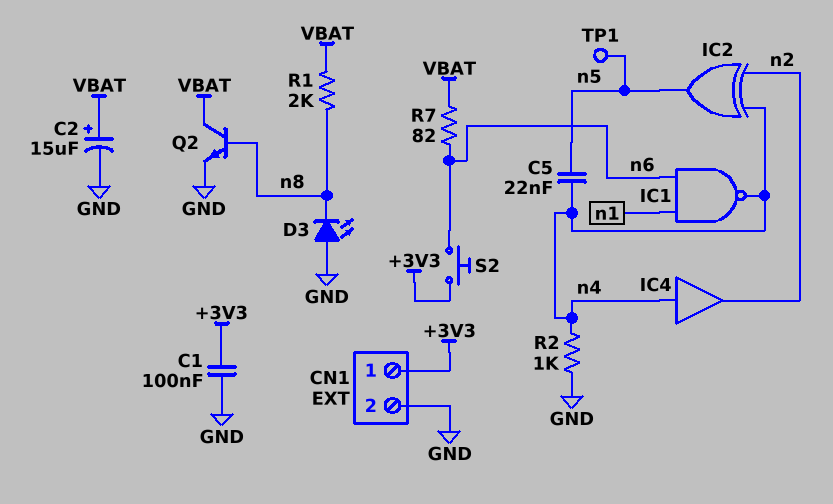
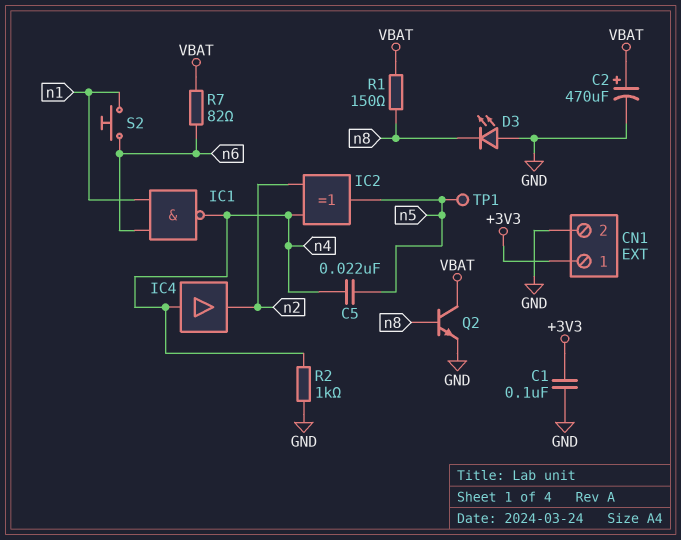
C2: 15uF (plus VBAT, minus GND) -> 470uF (plus VBAT, minus GND)
R1: 2k (VBAT, n8) -> 150 (VBAT, n8)
S2: button (+3V3, n6) -> button (n1, n6)

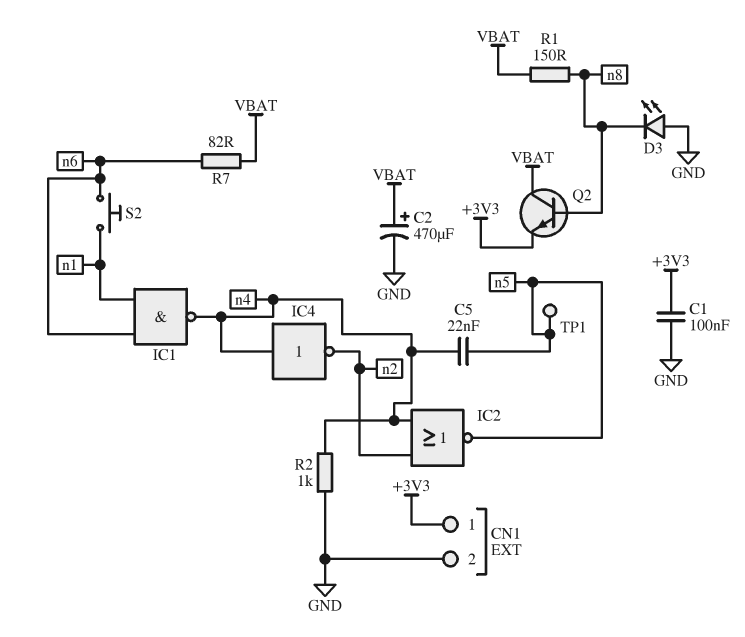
IC2: XOR (in n2, in n4, out n5) -> NOR (in n2, in n4, out n5)
IC4: buffer (in n4, out n2) -> NOT (in n4, out n2)
Q2: NPN (B n8, C VBAT, E GND) -> NPN (B n8, C VBAT, E +3V3)

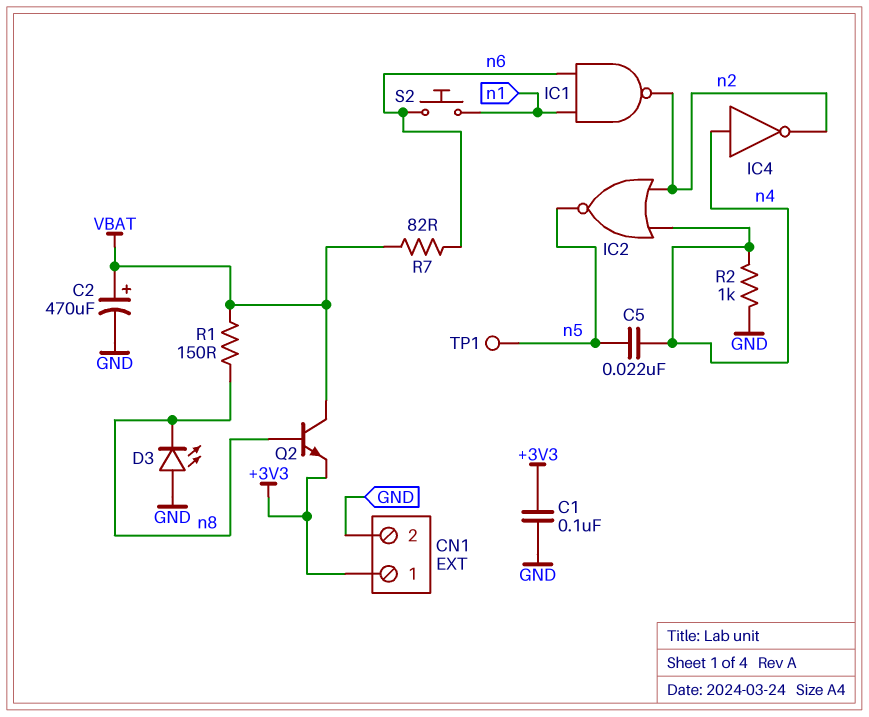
IC1: NAND (in n1, in n6, out n4) -> NAND (in n1, in n6, out n2)

